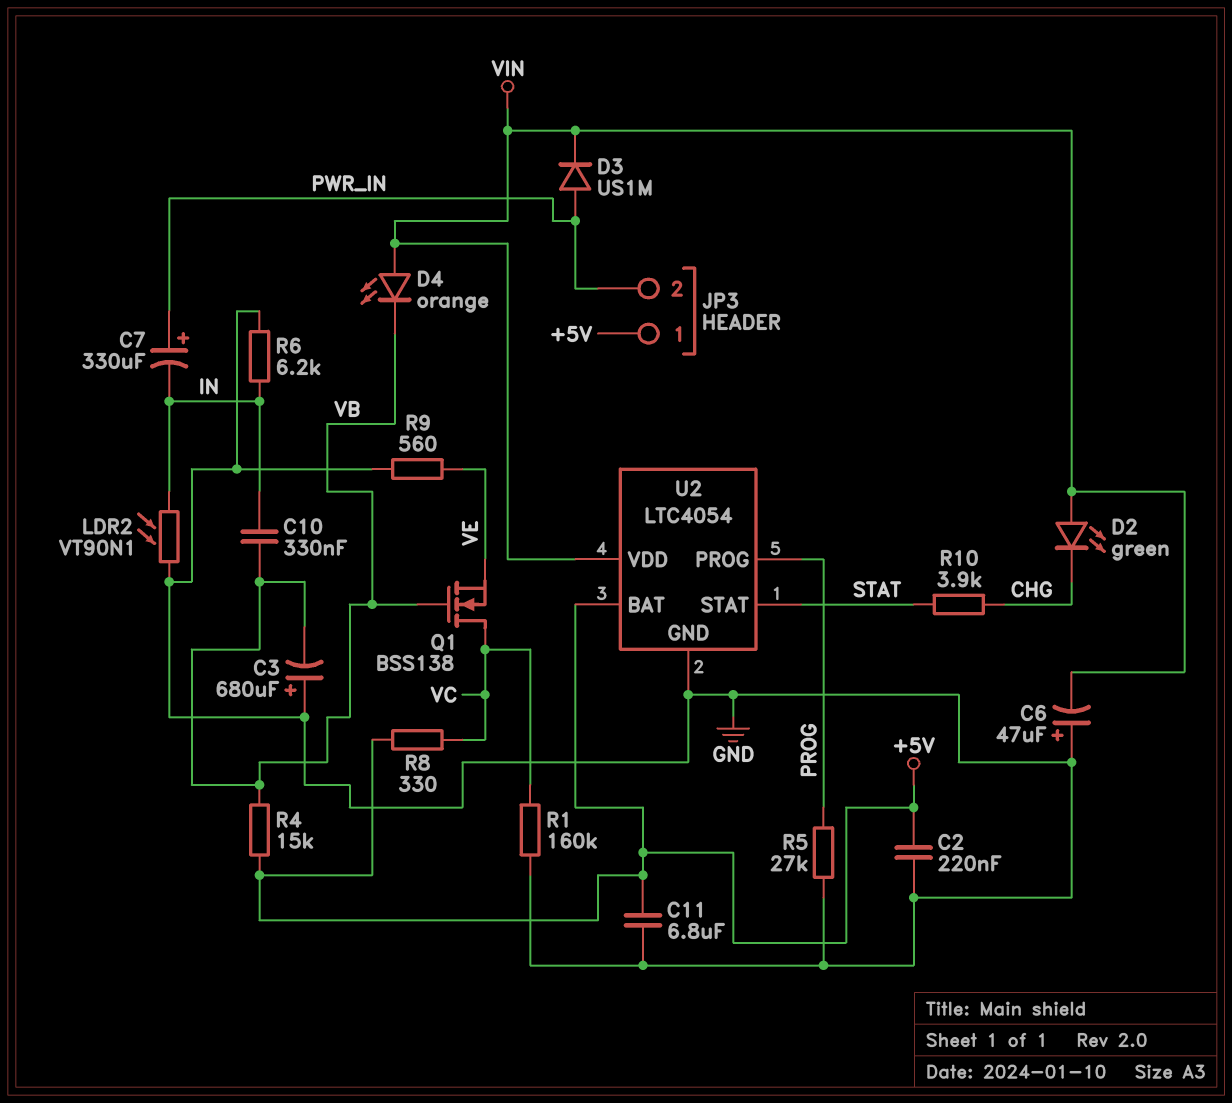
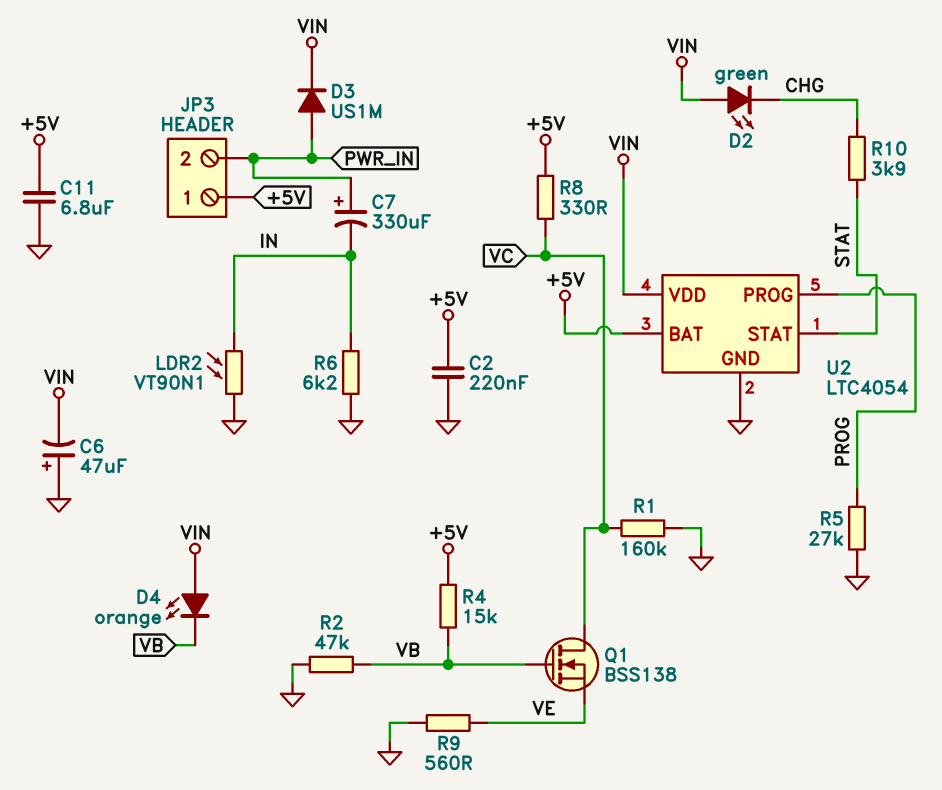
C3: 680uF (plus GND, minus VB) -> none
C10: 330nF (IN, VB) -> none
R2: none -> 47k (GND, VB)

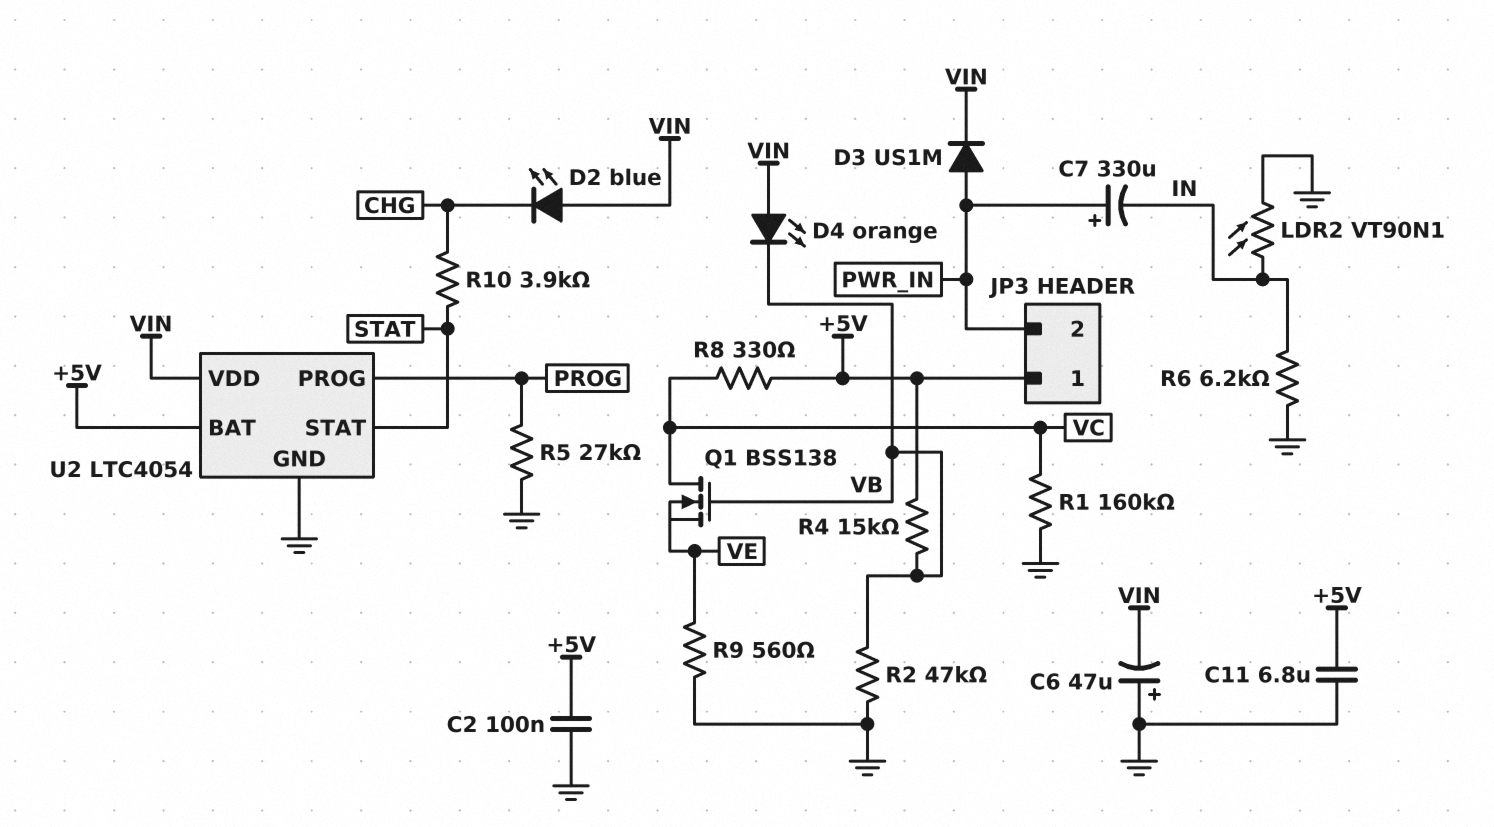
C2: 220nF (+5V, GND) -> 100nF (+5V, GND)
D2: LED green (A VIN, K CHG) -> LED blue (A VIN, K CHG)

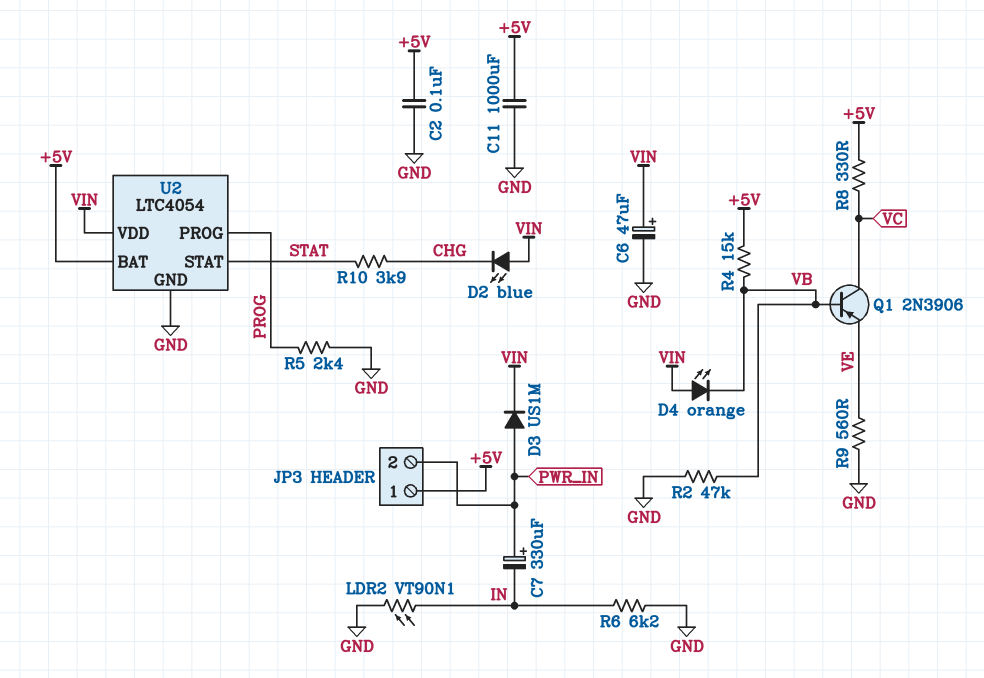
C6: 47uF (plus GND, minus VIN) -> 47uF (plus VIN, minus GND)
C11: 6.8uF (+5V, GND) -> 1000uF (+5V, GND)
Q1: NMOS BSS138 (G VB, D VC, S VE) -> PNP 2N3906 (B VB, C VC, E VE)
R1: 160k (GND, VC) -> none
R5: 27k (GND, PROG) -> 2.4k (GND, PROG)

